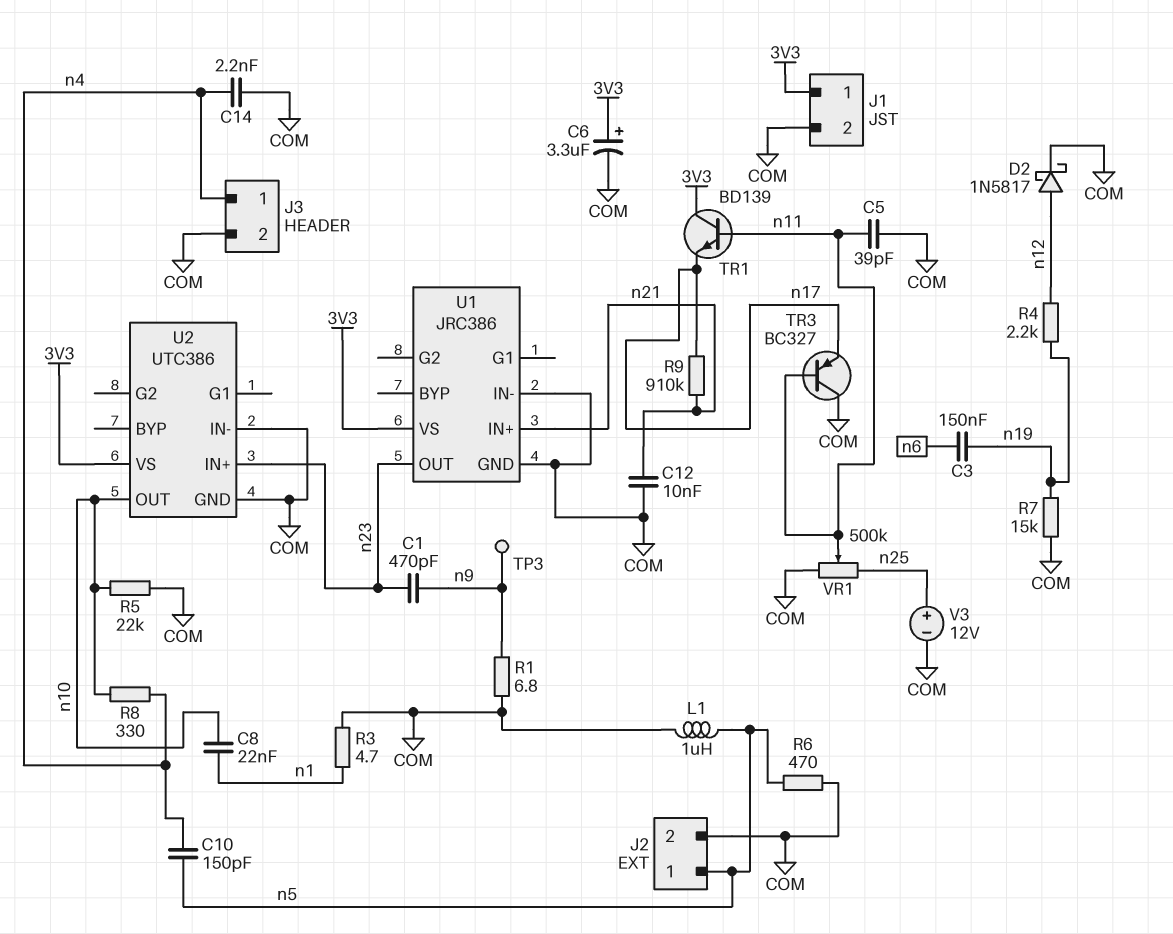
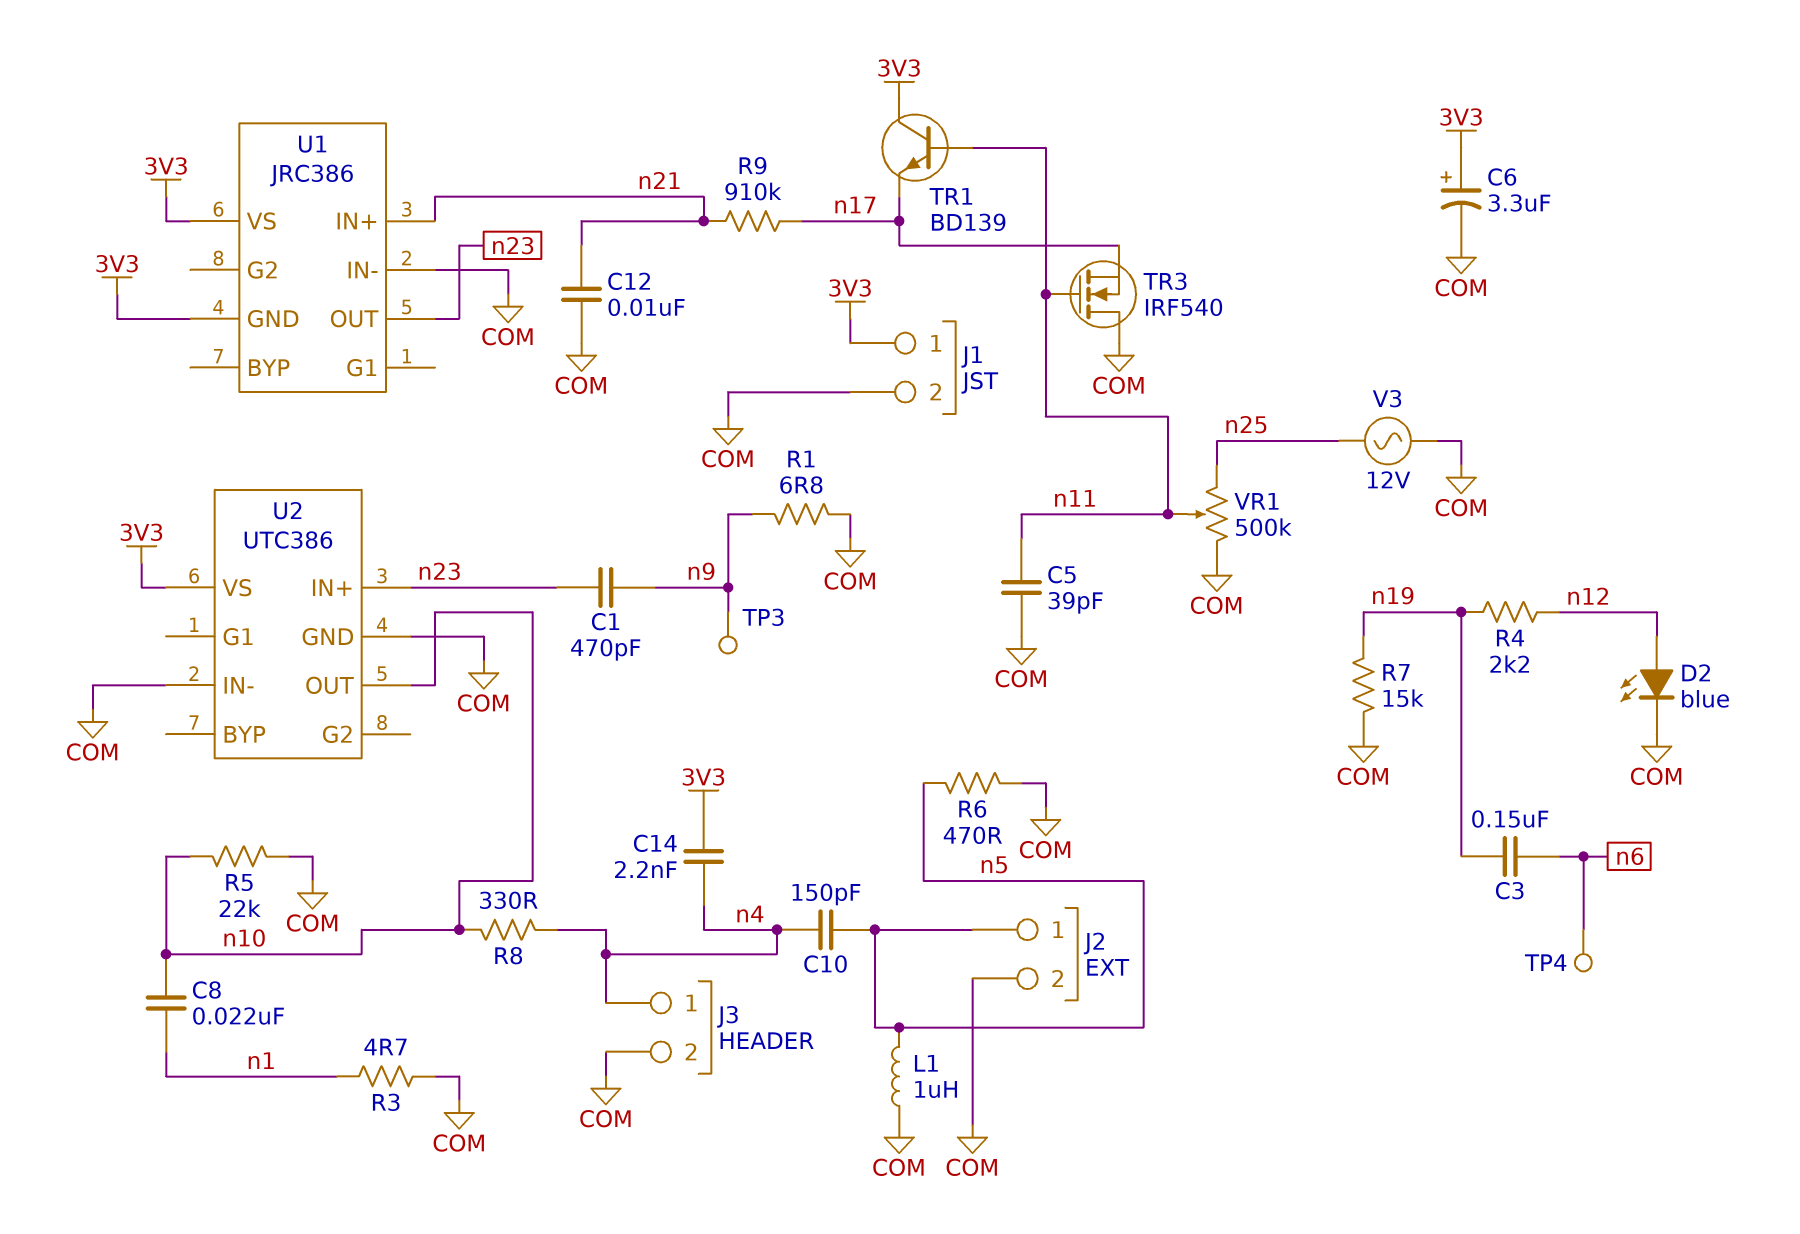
C14: 2.2nF (COM, n4) -> 2.2nF (3V3, n4)
D2: schottky 1N5817 (A n12, K COM) -> LED blue (A n12, K COM)
TP4: none -> test point (n6)
TR3: PNP BC327 (B n11, C COM, E n17) -> NMOS IRF540 (G n11, D COM, S n17)
U1 pin GND: COM -> 3V3
V3: 12V (plus n25, minus COM) -> AC 12V (COM, n25)

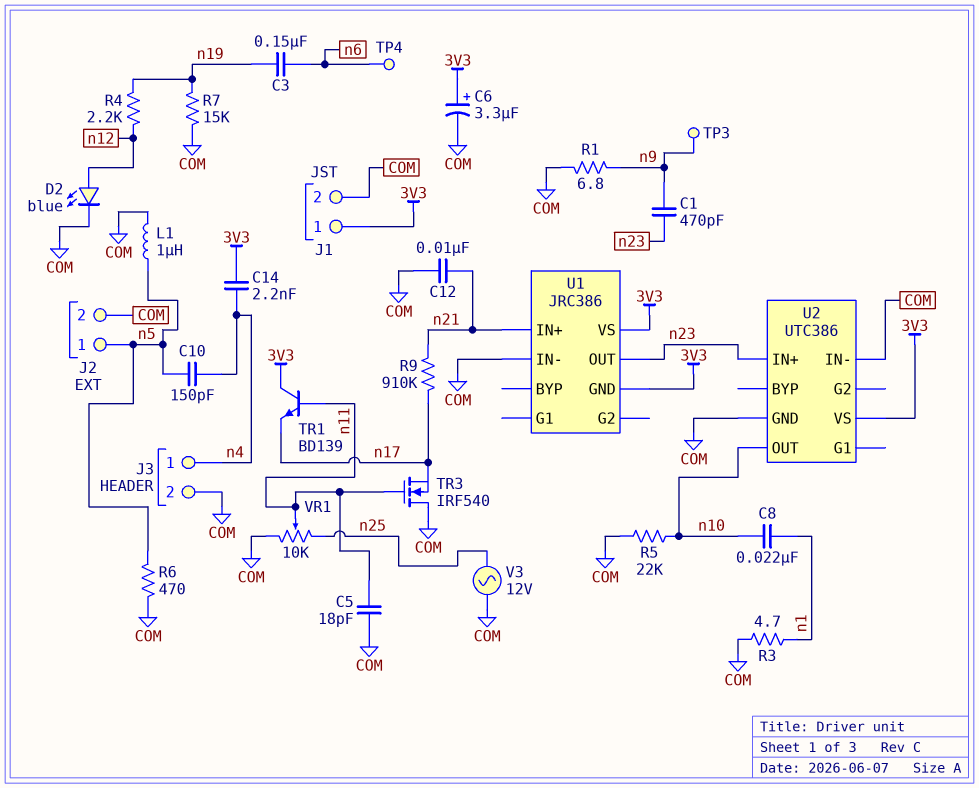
C5: 39pF (COM, n11) -> 18pF (COM, n11)
R8: 330 (n4, n10) -> none
VR1: 500k (COM, n25, wiper n11) -> 10k (COM, n25, wiper n11)

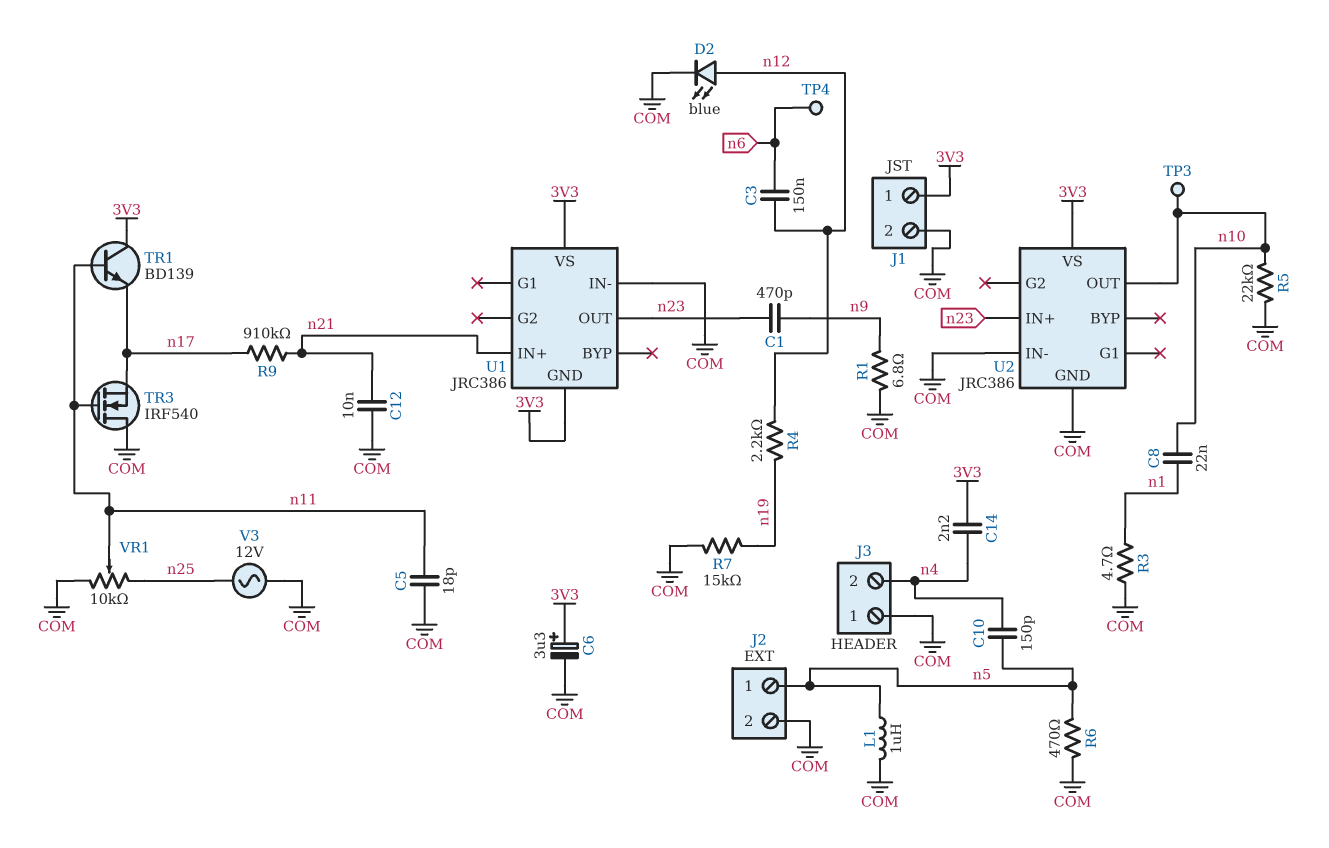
C3: 150nF (n6, n19) -> 150nF (n6, n12)
J3 pin 1: n4 -> COM
J3 pin 2: COM -> n4
TP3: test point (n9) -> test point (n10)
U2: UTC386 -> JRC386

